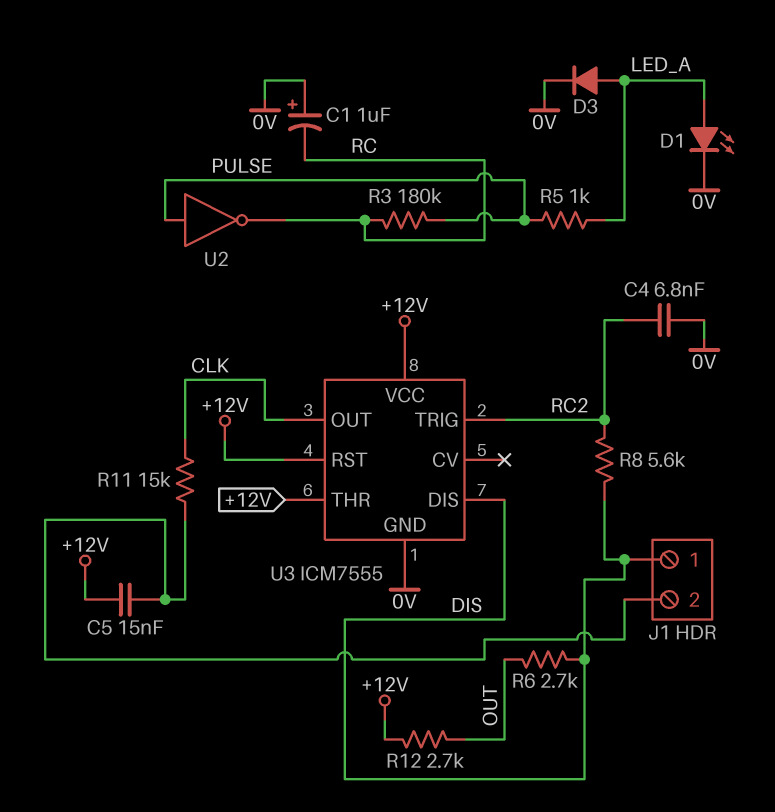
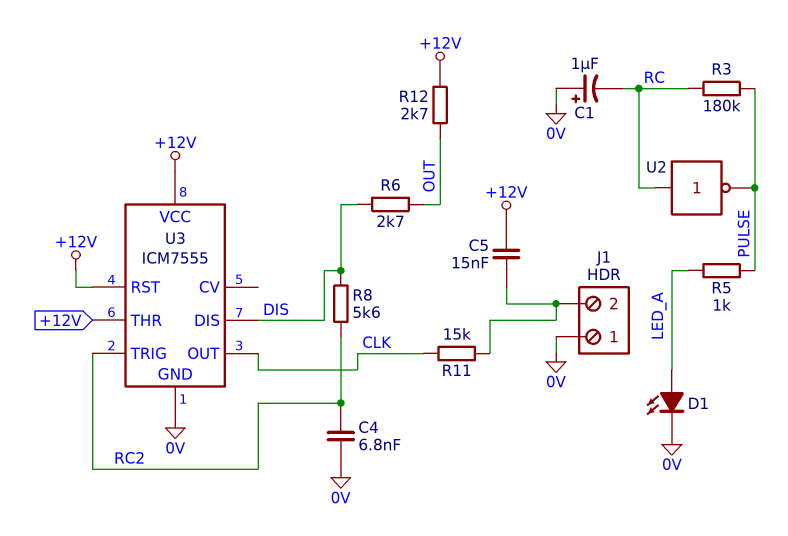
D3: diode (A LED_A, K 0V) -> none
J1 pin 1: DIS -> 0V
U2: NOT (in PULSE, out RC) -> NOT (in RC, out PULSE)

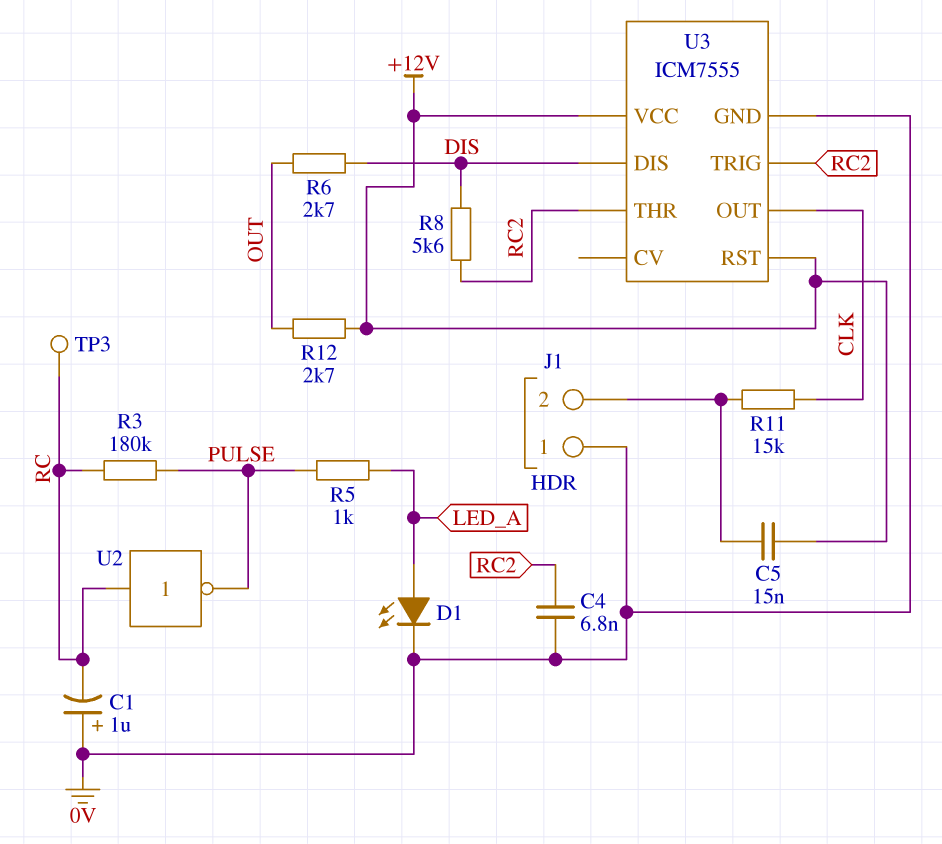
TP3: none -> test point (RC)
U3 pin THR: +12V -> RC2

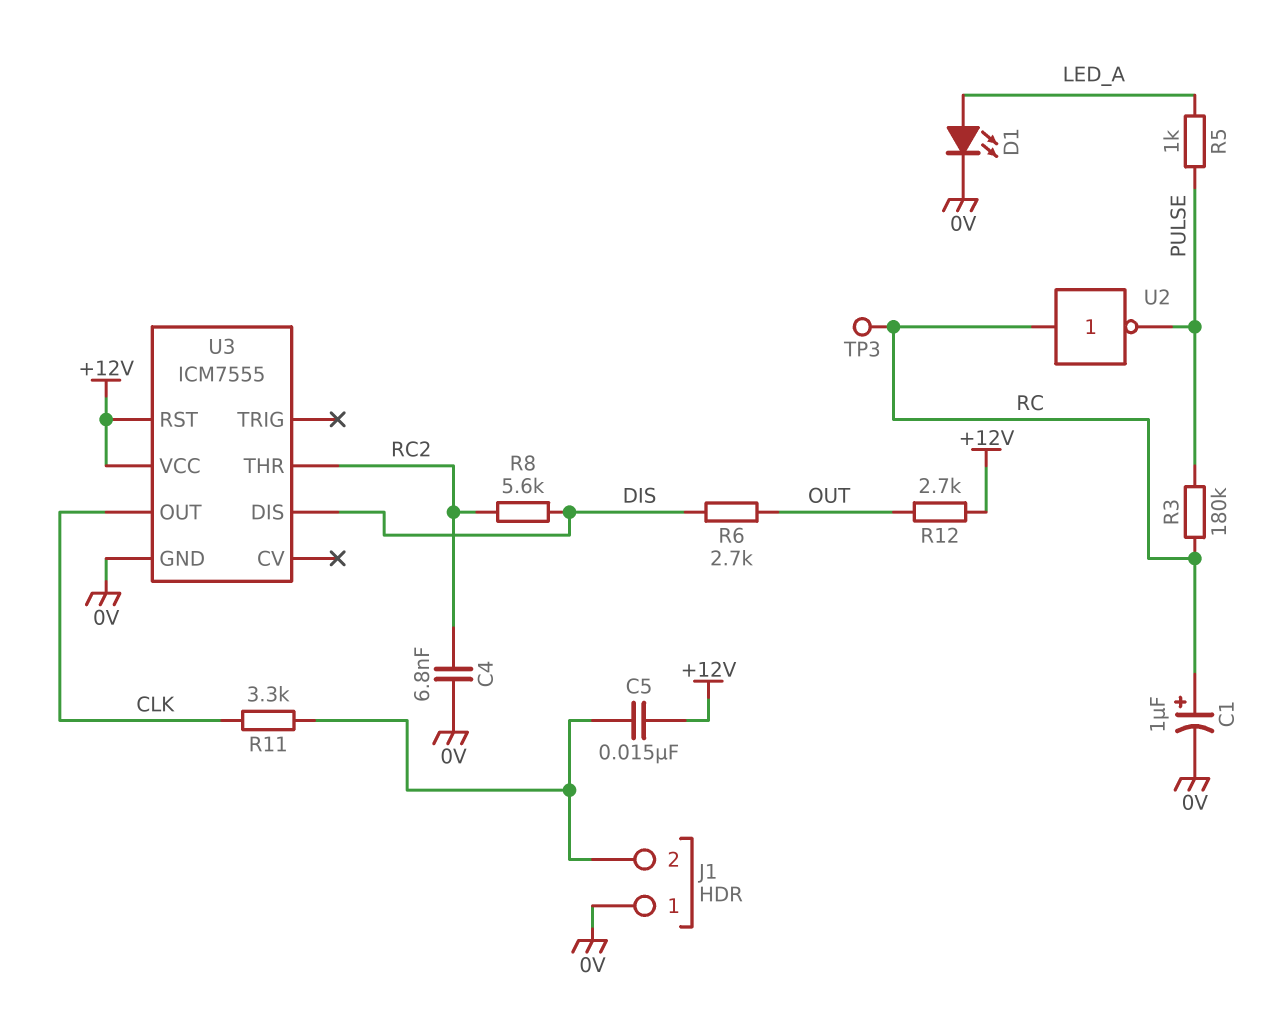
C1: 1uF (plus 0V, minus RC) -> 1uF (plus RC, minus 0V)
R11: 15k (CLK, J1/2) -> 3.3k (CLK, J1/2)
U3 pin TRIG: RC2 -> none

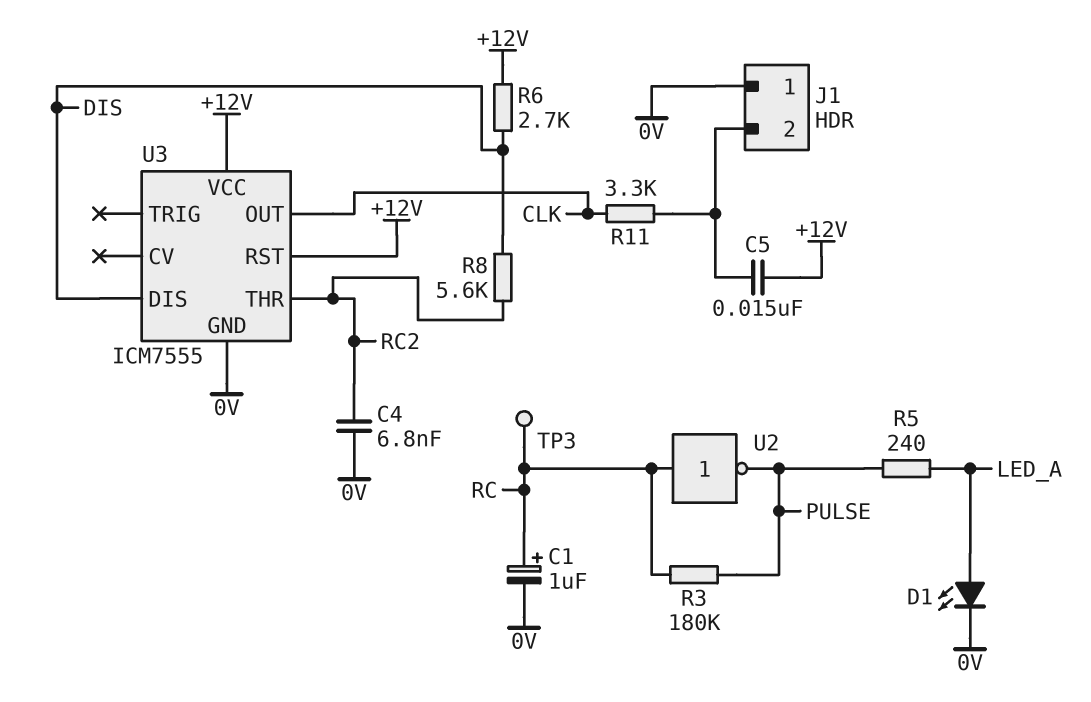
R5: 1k (LED_A, PULSE) -> 240 (LED_A, PULSE)
R6: 2.7k (DIS, OUT) -> 2.7k (+12V, DIS)
R12: 2.7k (+12V, OUT) -> none

